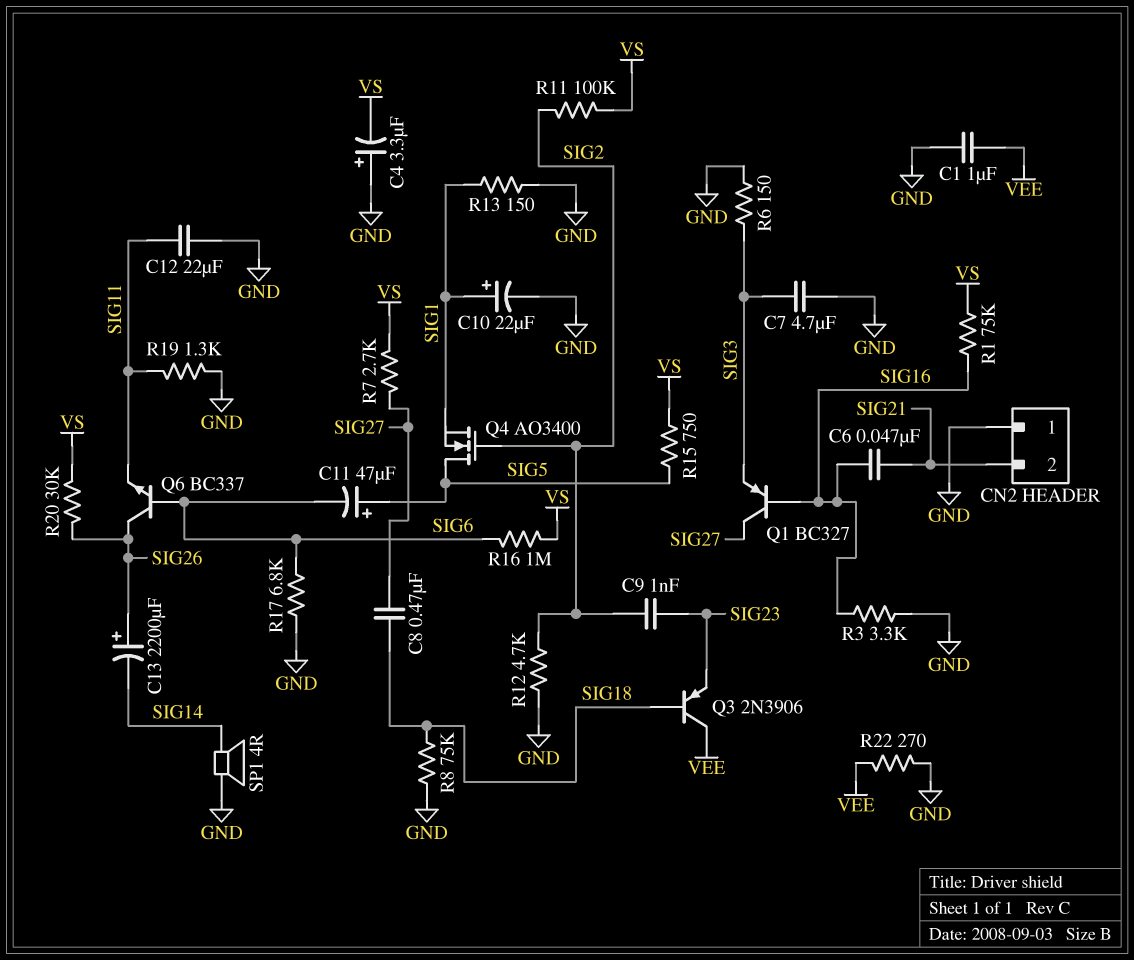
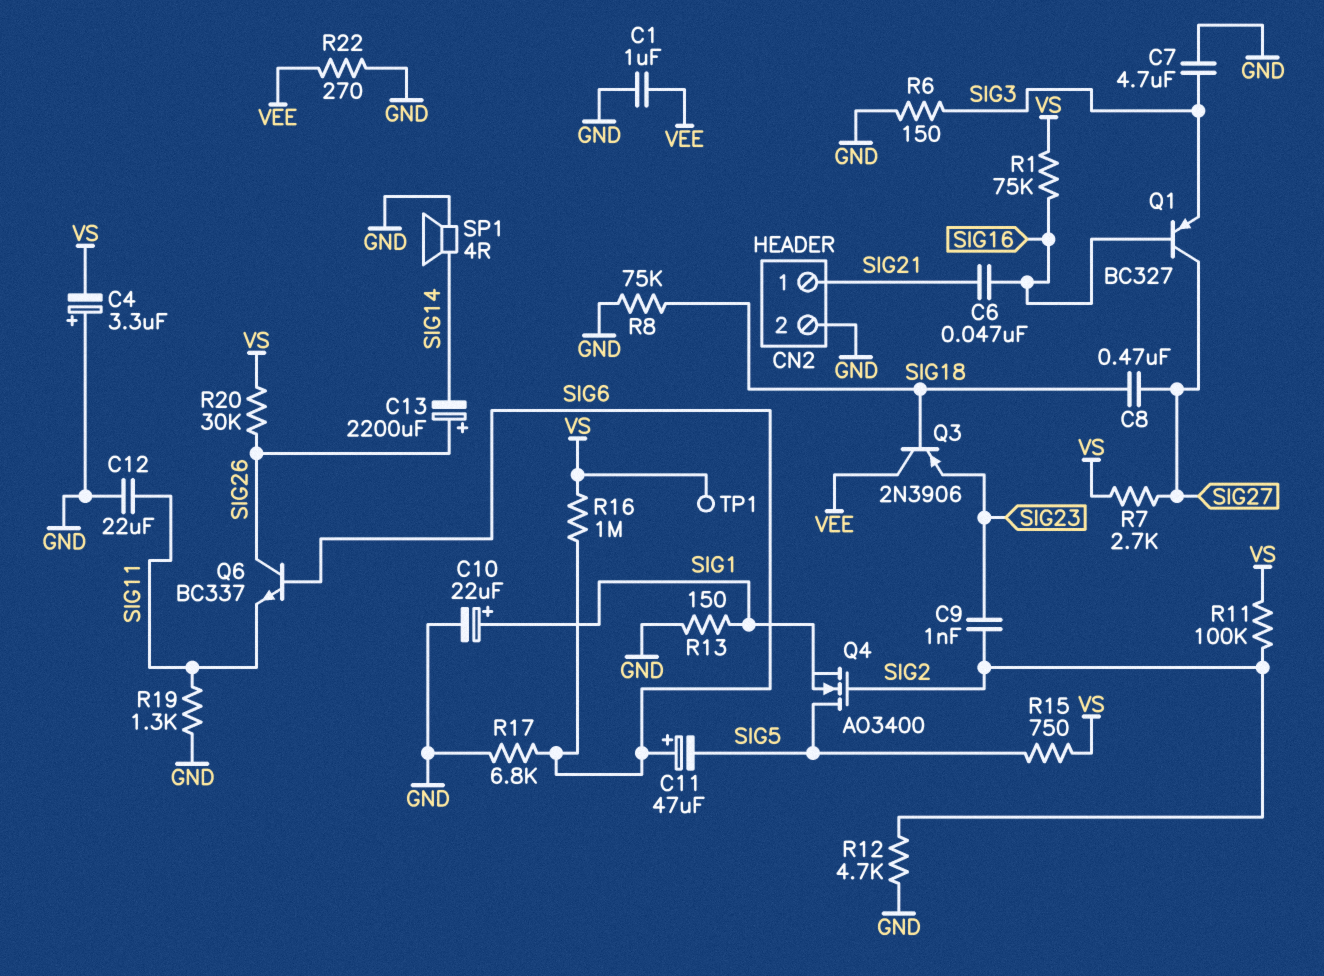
C11: 47uF (plus SIG5, minus SIG6) -> 47uF (plus SIG6, minus SIG5)
CN2 pin 1: GND -> SIG21
CN2 pin 2: SIG21 -> GND
R3: 3.3k (GND, SIG16) -> none
TP1: none -> test point (VS)

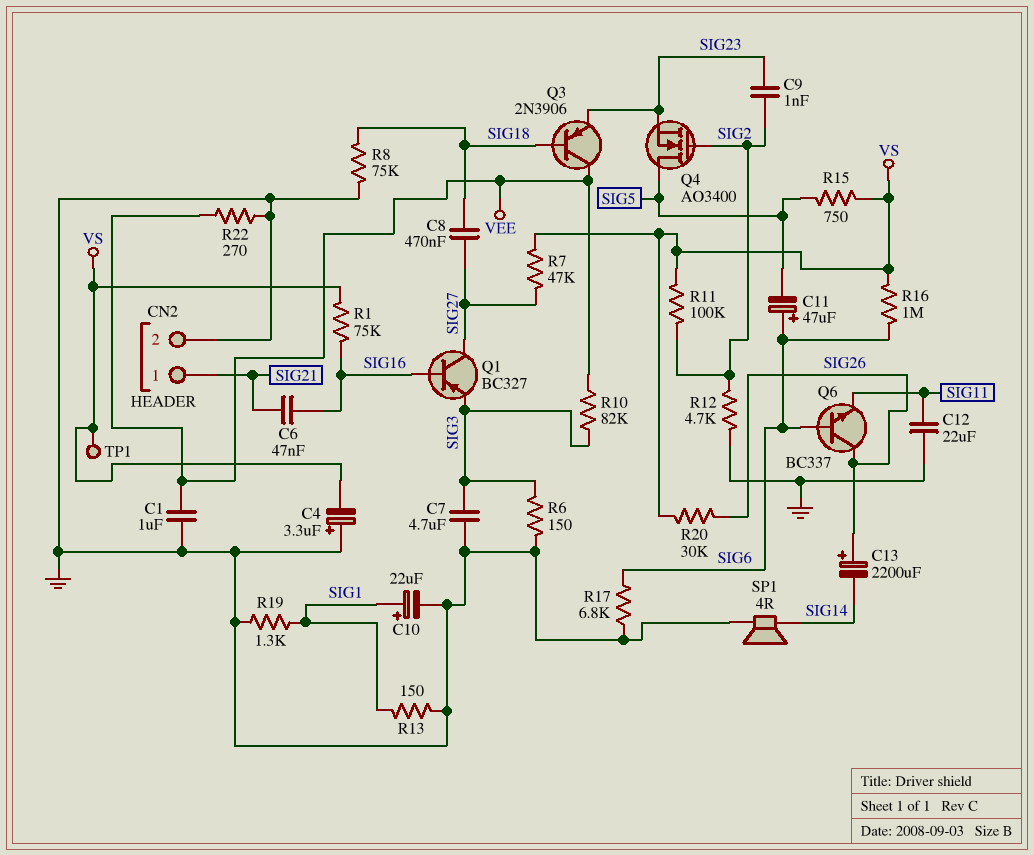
Q4: NMOS AO3400 (G SIG2, D SIG5, S SIG1) -> NMOS AO3400 (G SIG2, D SIG5, S SIG23)
R7: 2.7k (SIG27, VS) -> 47k (SIG27, VS)
R10: none -> 82k (SIG3, VEE)
R19: 1.3k (GND, SIG11) -> 1.3k (GND, SIG1)

